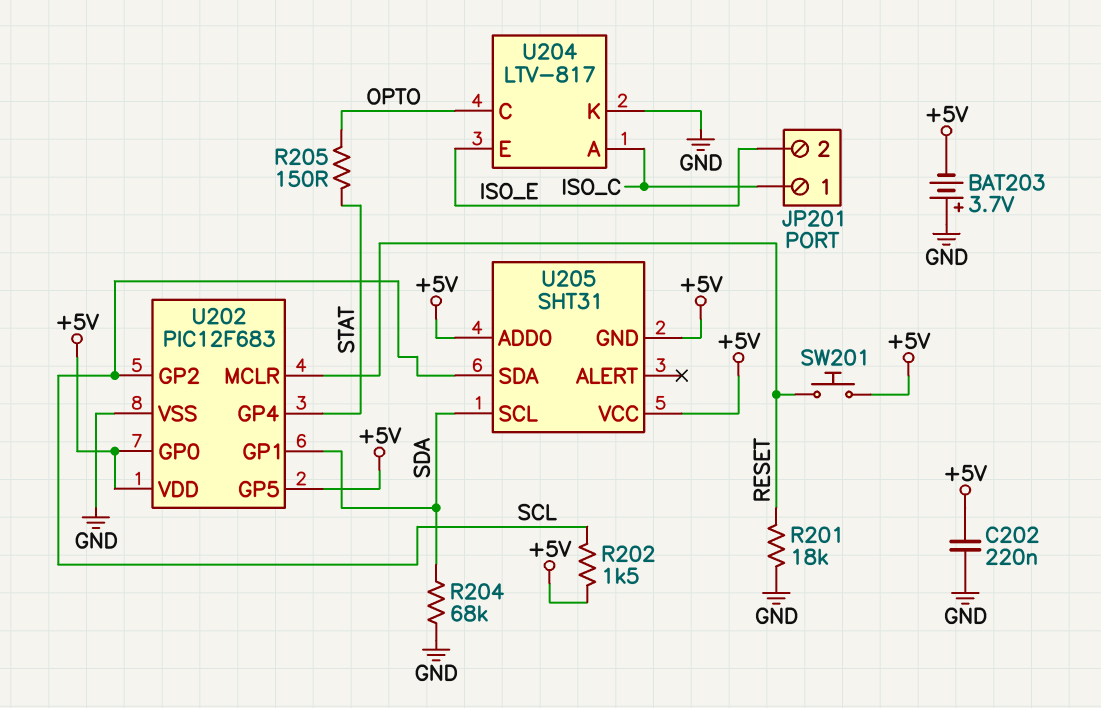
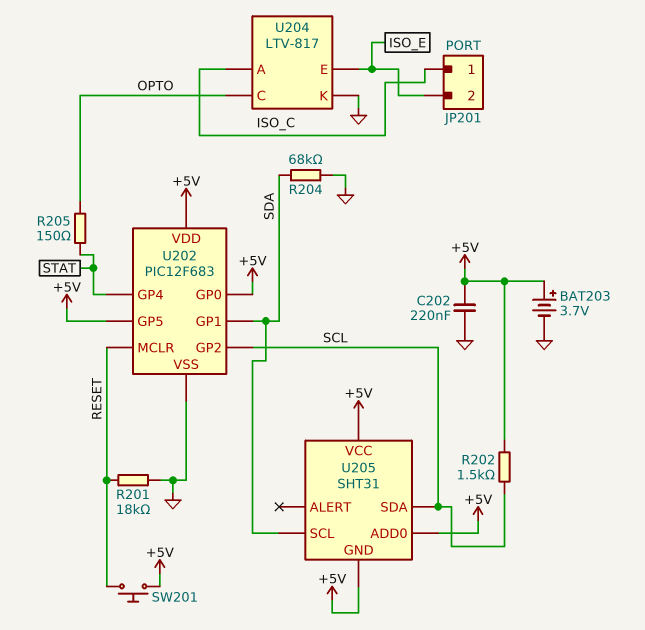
BAT203: 3.7V (plus GND, minus +5V) -> 3.7V (plus +5V, minus GND)

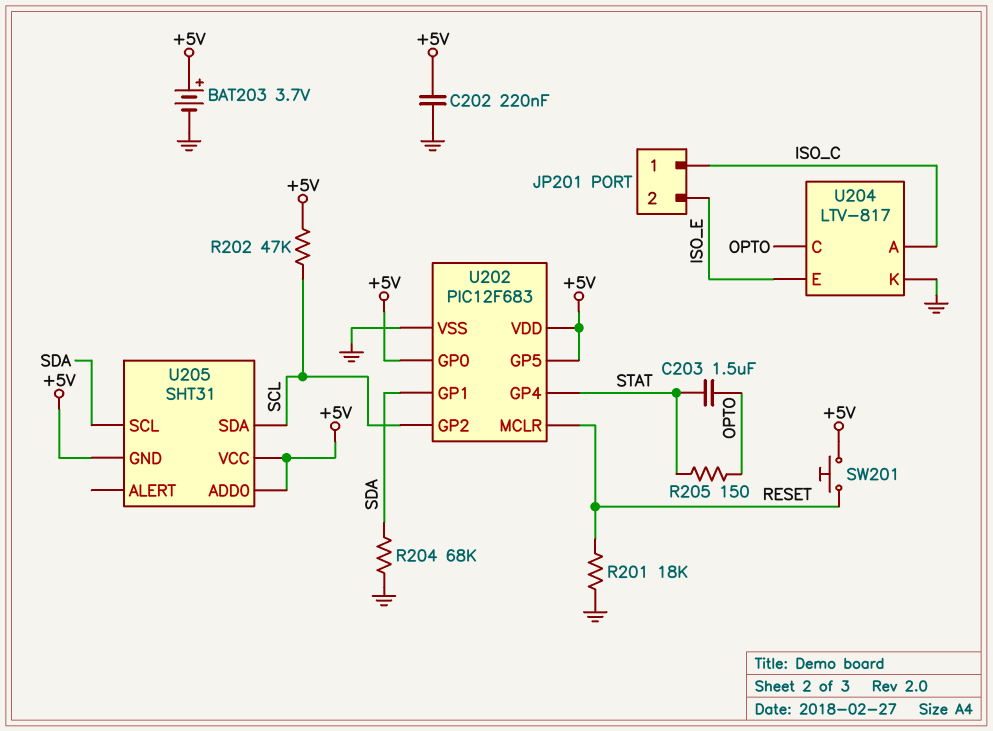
C203: none -> 1.5uF (OPTO, STAT)
R202: 1.5k (+5V, SCL) -> 47k (+5V, SCL)

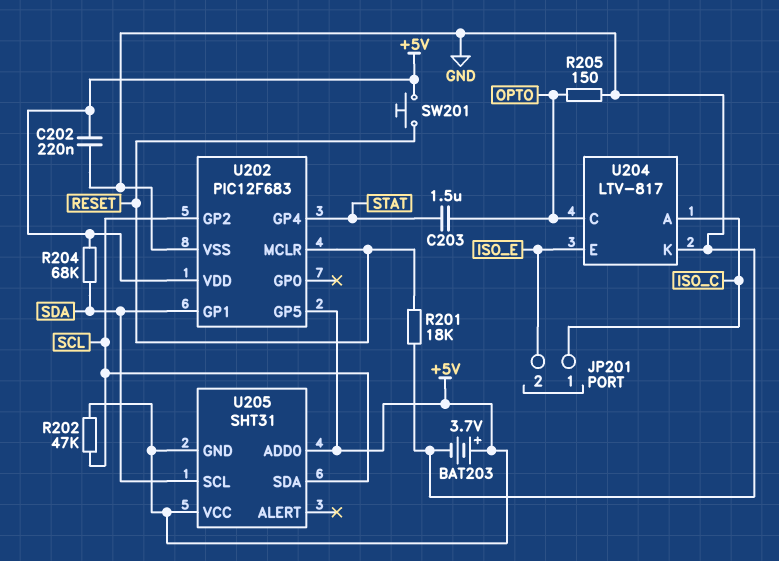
R204: 68k (GND, SDA) -> 68k (+5V, SDA)
R205: 150 (OPTO, STAT) -> 150 (GND, OPTO)
U202 pin GP0: +5V -> none

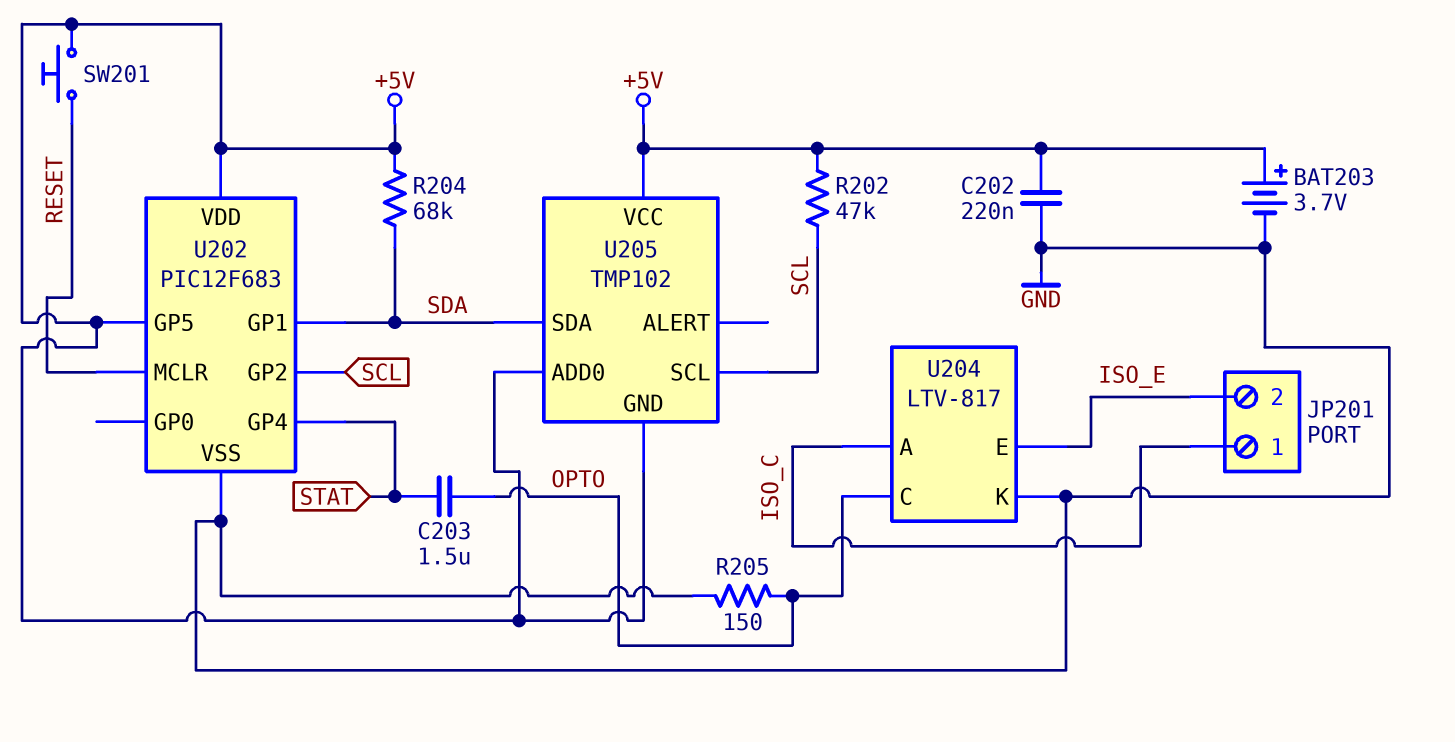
R201: 18k (GND, RESET) -> none
U205: SHT31 -> TMP102
U205 pin SCL: SDA -> SCL
U205 pin SDA: SCL -> SDA

